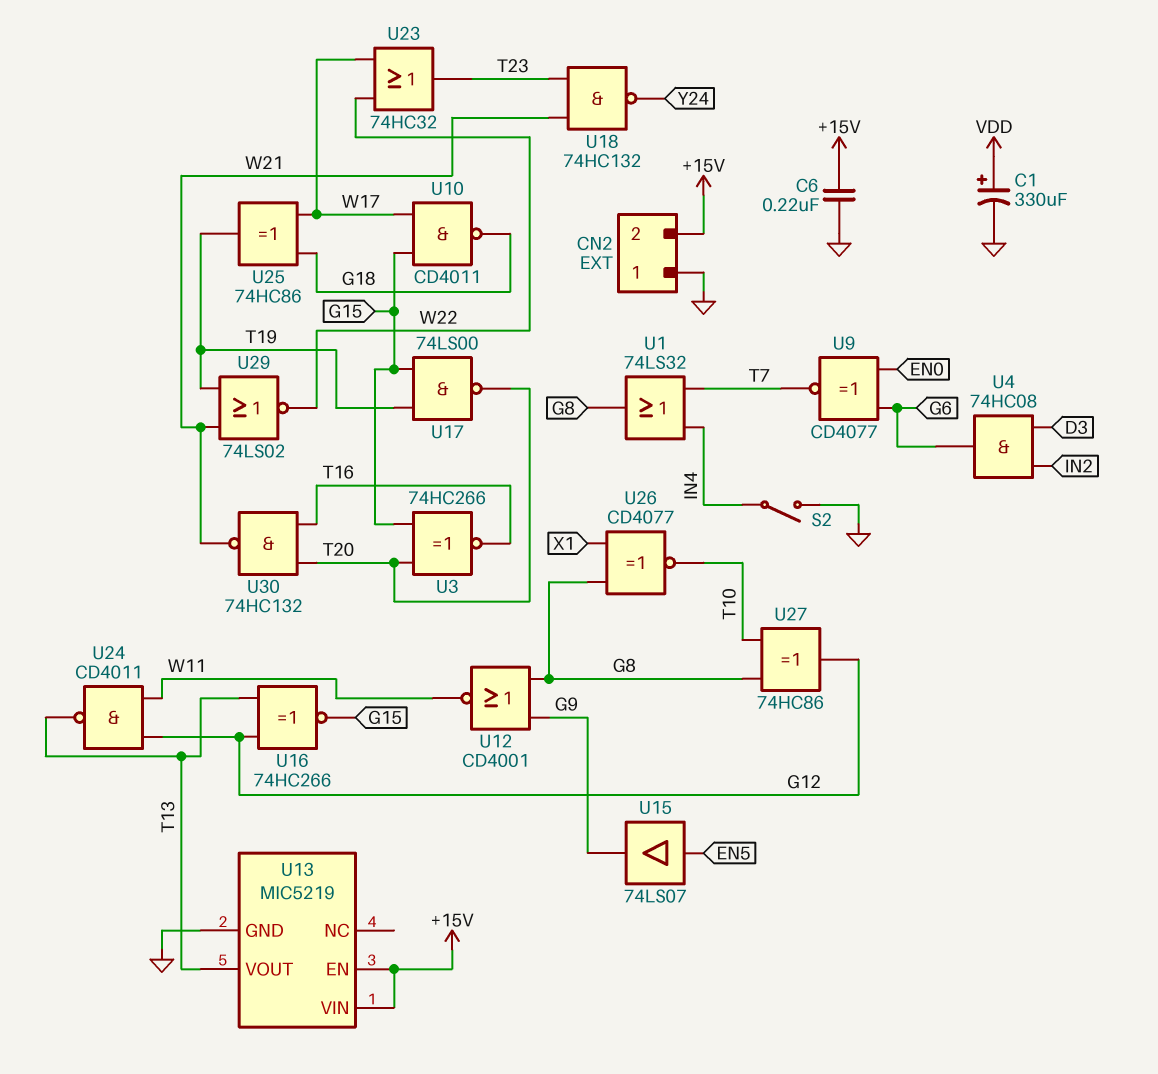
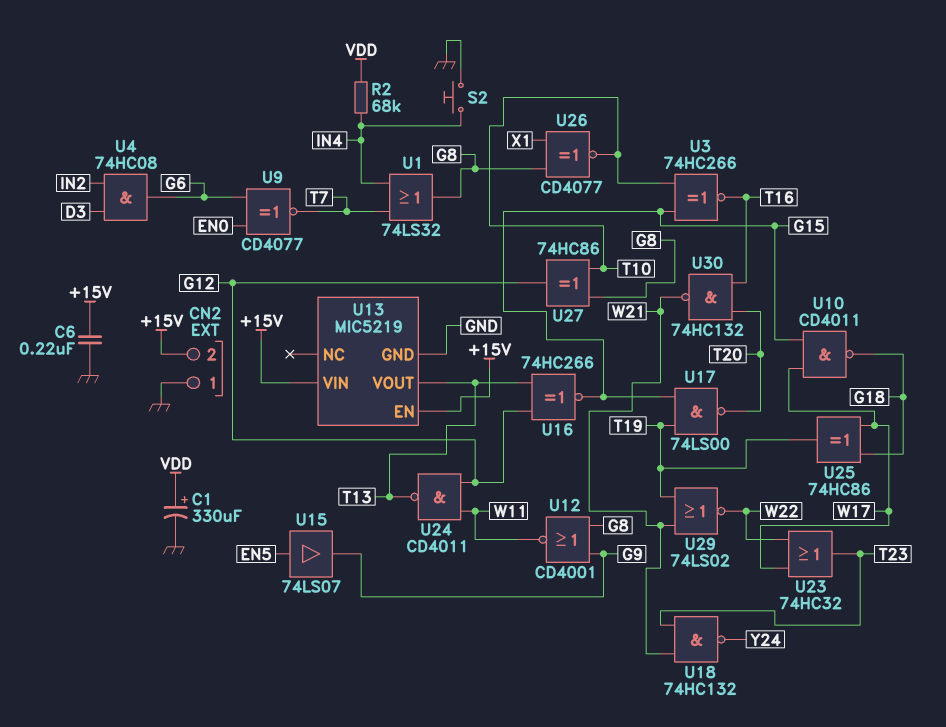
R2: none -> 68k (IN4, VDD)
S2: switch (GND, IN4) -> button (GND, IN4)
U3: XNOR 74HC266 (in G15, in T20, out T16) -> XNOR 74HC266 (in G15, in T10, out T16)

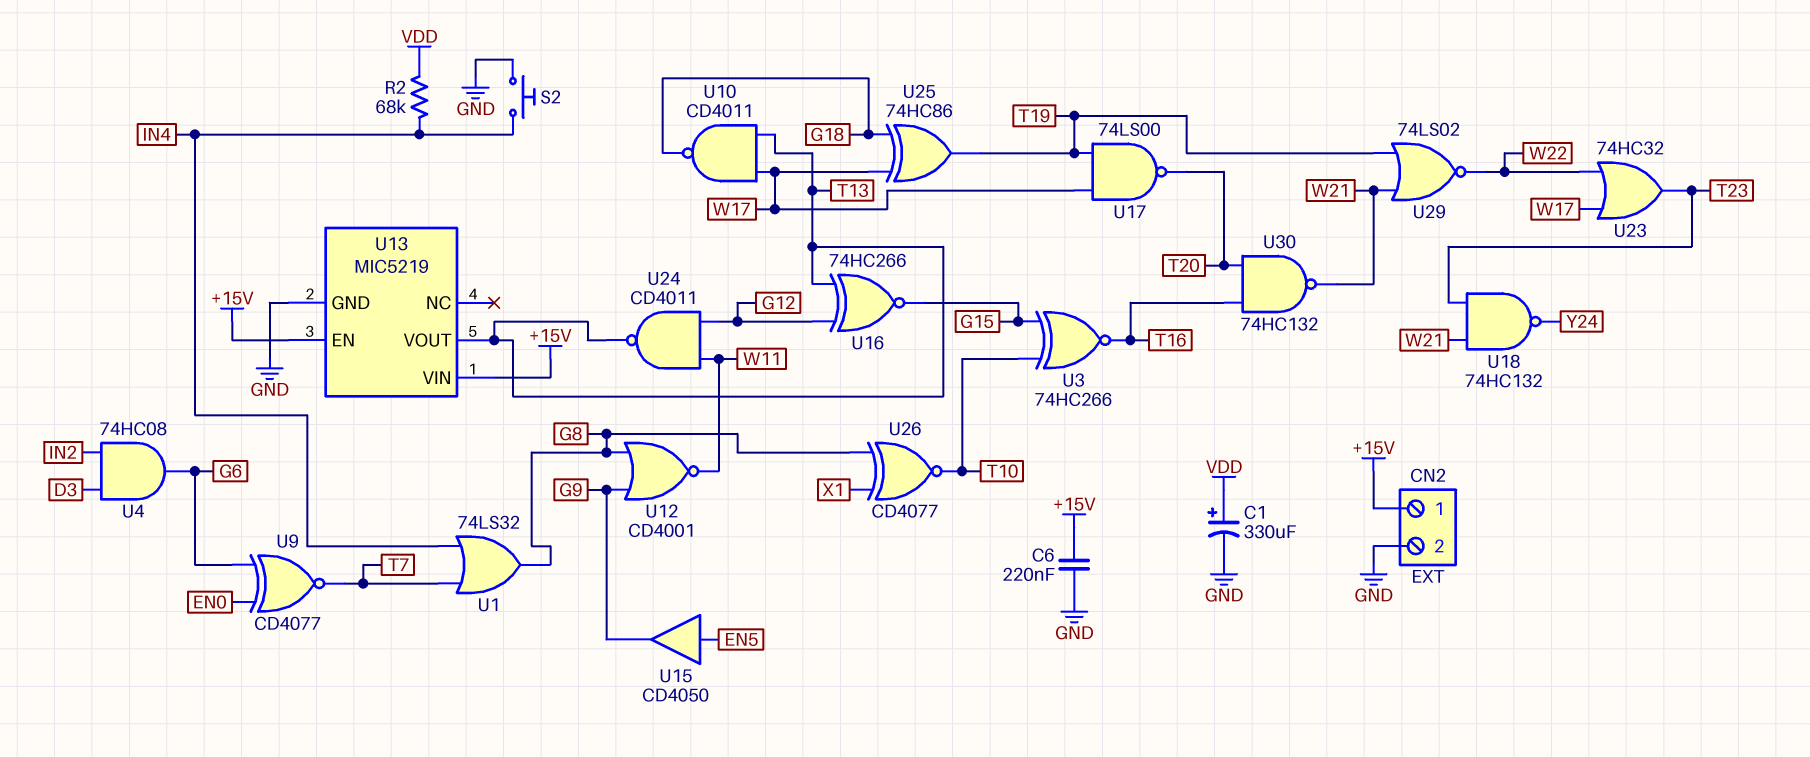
CN2 pin 1: GND -> +15V
CN2 pin 2: +15V -> GND
U10: NAND CD4011 (in G15, in W17, out G18) -> NAND CD4011 (in T13, in W17, out G18)
U15: buffer 74LS07 (in EN5, out G9) -> buffer CD4050 (in EN5, out G9)
U17: NAND 74LS00 (in G15, in T19, out T20) -> NAND 74LS00 (in T19, in W17, out T20)
U27: XOR 74HC86 (in G8, in T10, out G12) -> none

